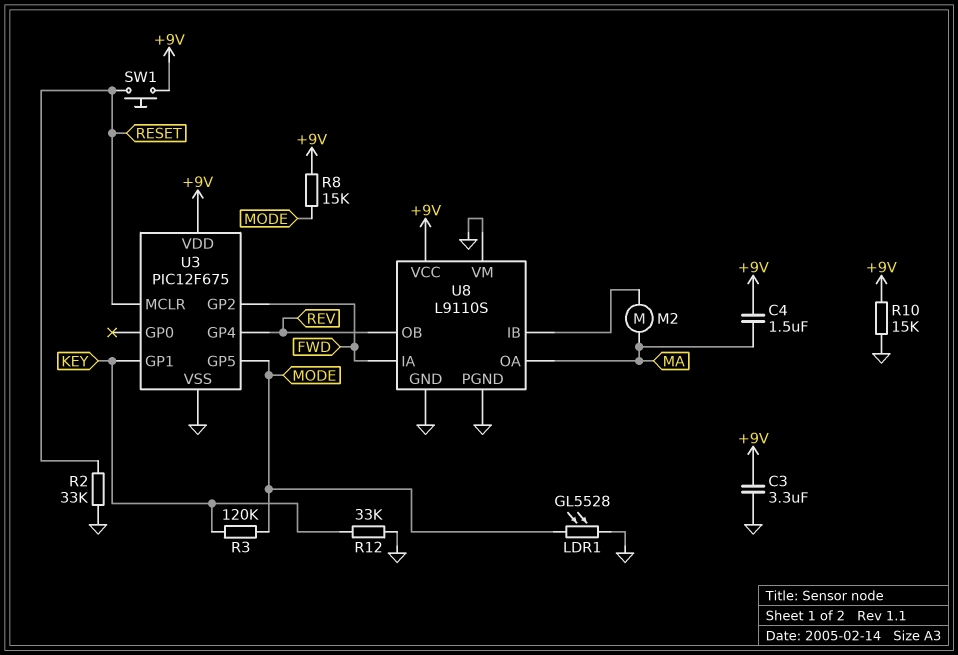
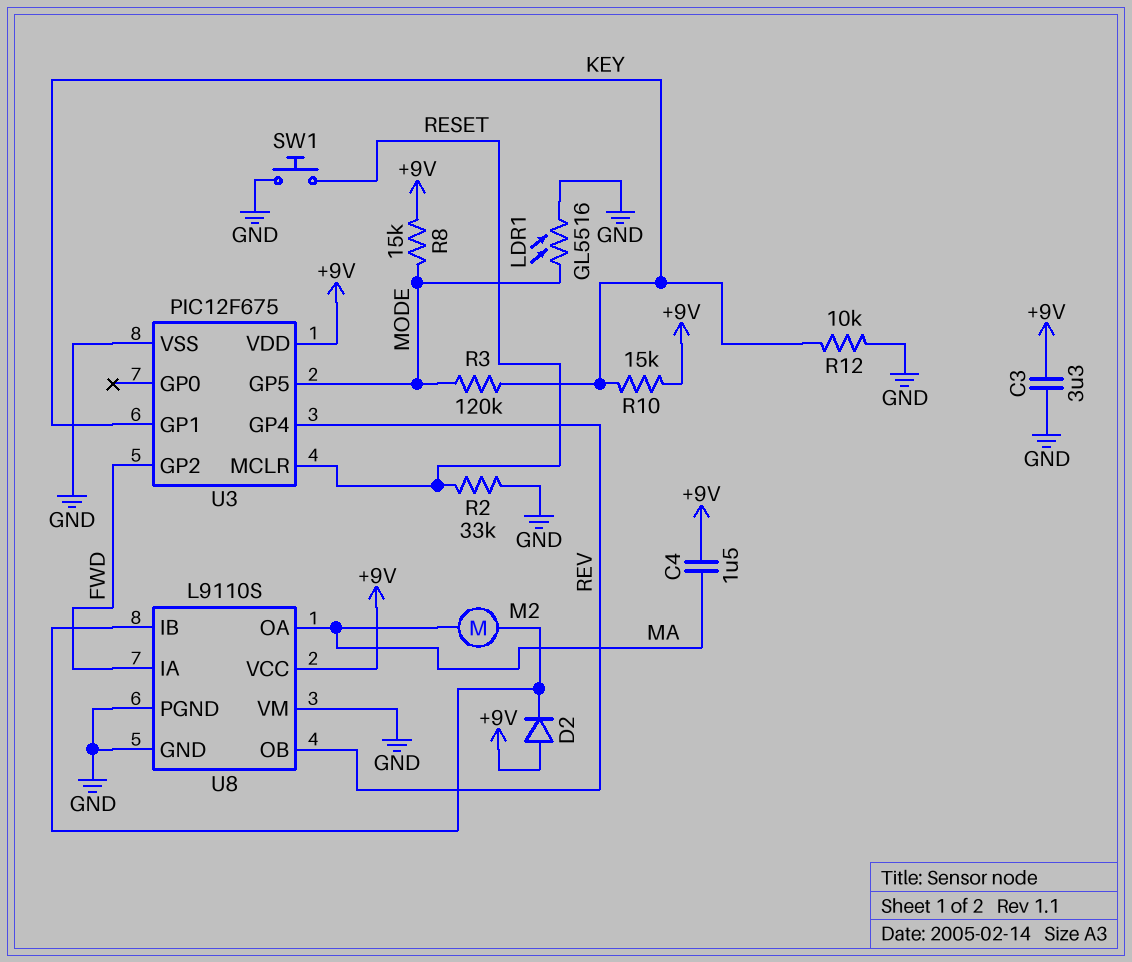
D2: none -> diode (A +9V, K U8/IB)
LDR1: GL5528 (GND, MODE) -> GL5516 (GND, MODE)
R10: 15k (+9V, GND) -> 15k (+9V, KEY)
R12: 33k (GND, KEY) -> 10k (GND, KEY)
SW1: button (+9V, RESET) -> button (GND, RESET)

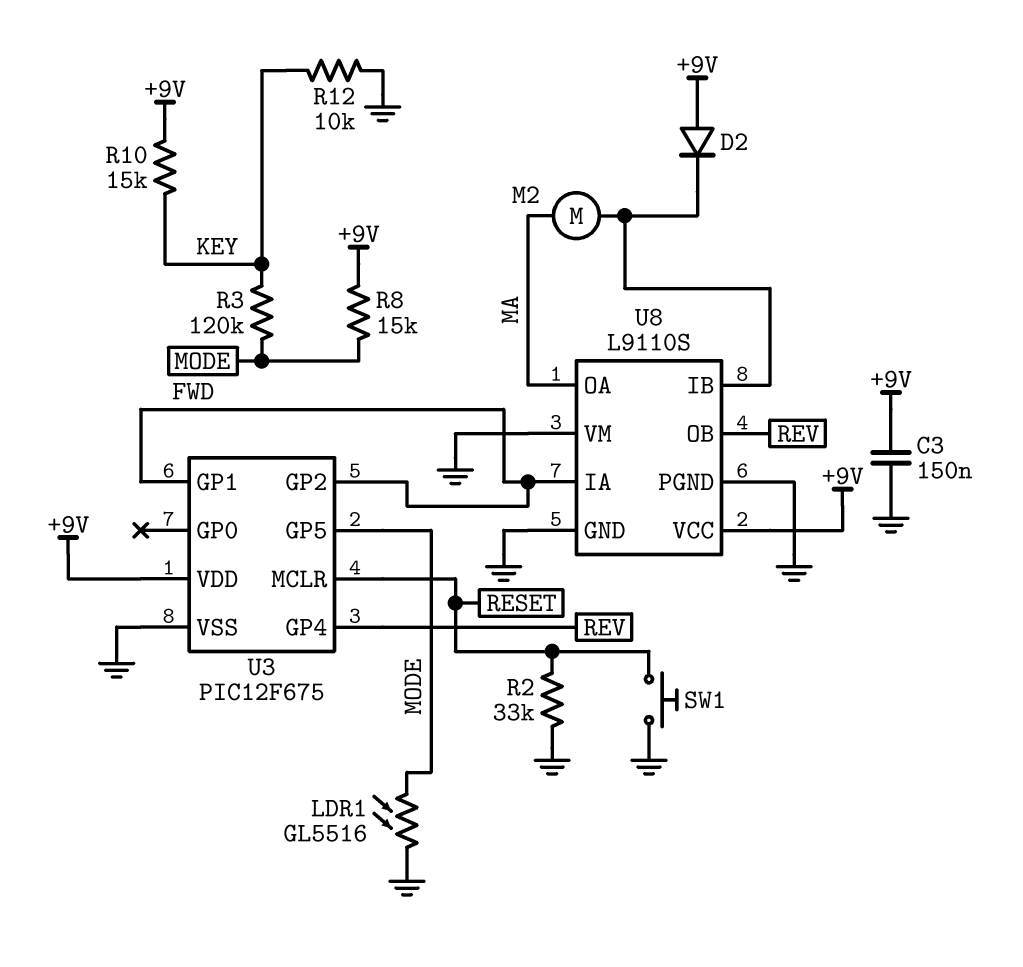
C3: 3.3uF (+9V, GND) -> 150nF (+9V, GND)
C4: 1.5uF (+9V, MA) -> none
U3 pin GP1: KEY -> FWD

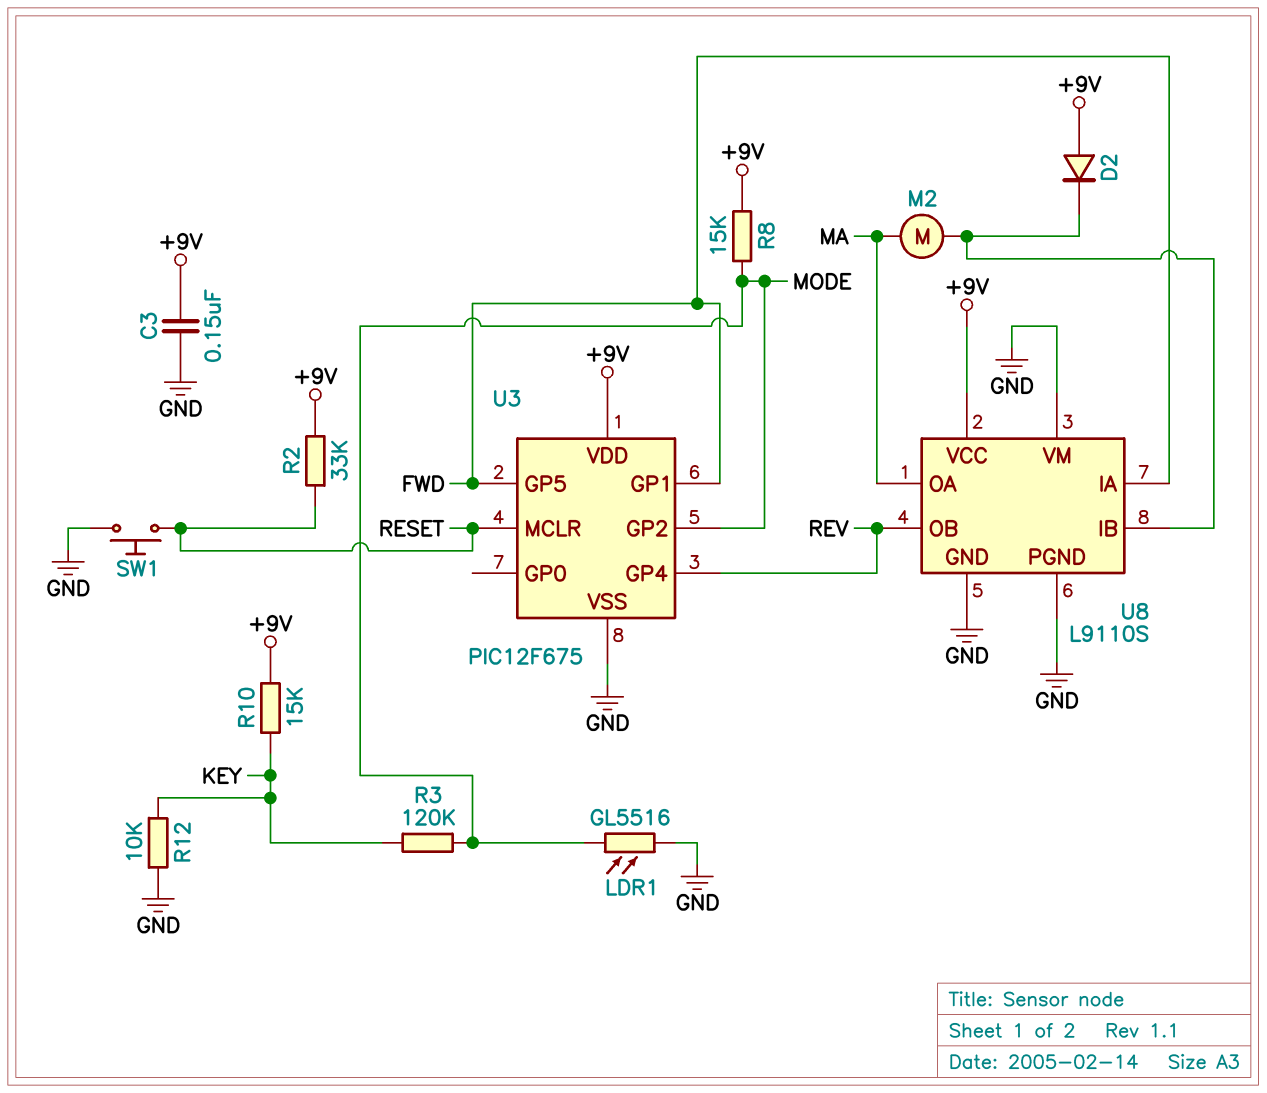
R2: 33k (GND, RESET) -> 33k (+9V, RESET)
U3 pin GP2: FWD -> MODE
U3 pin GP5: MODE -> FWD

